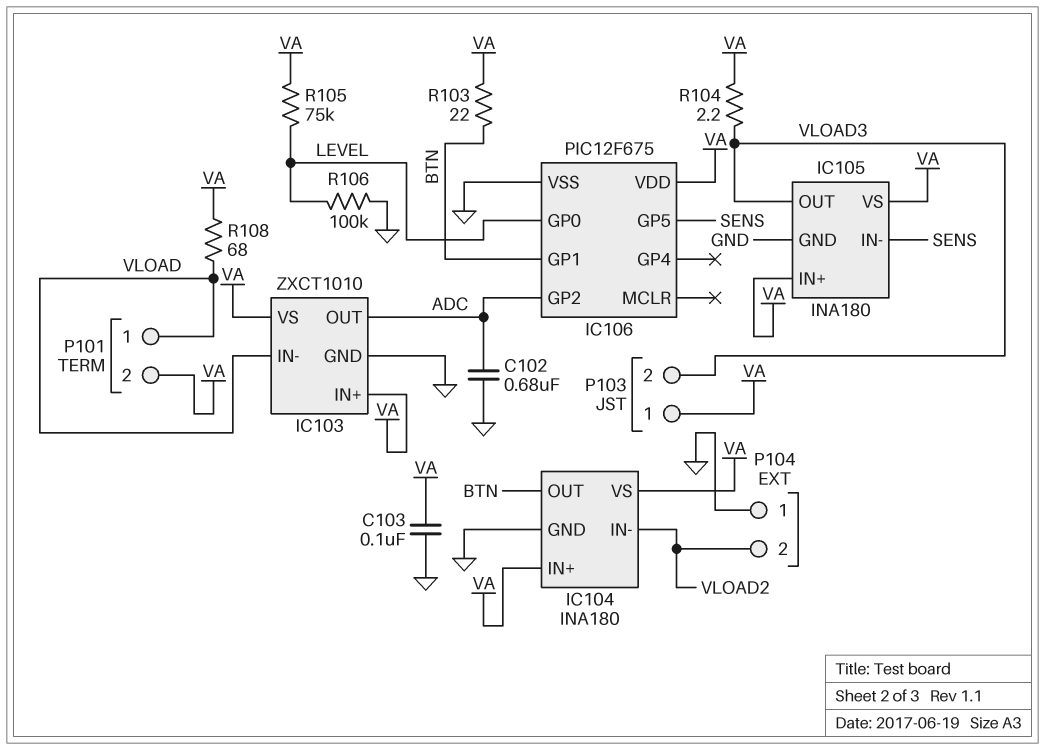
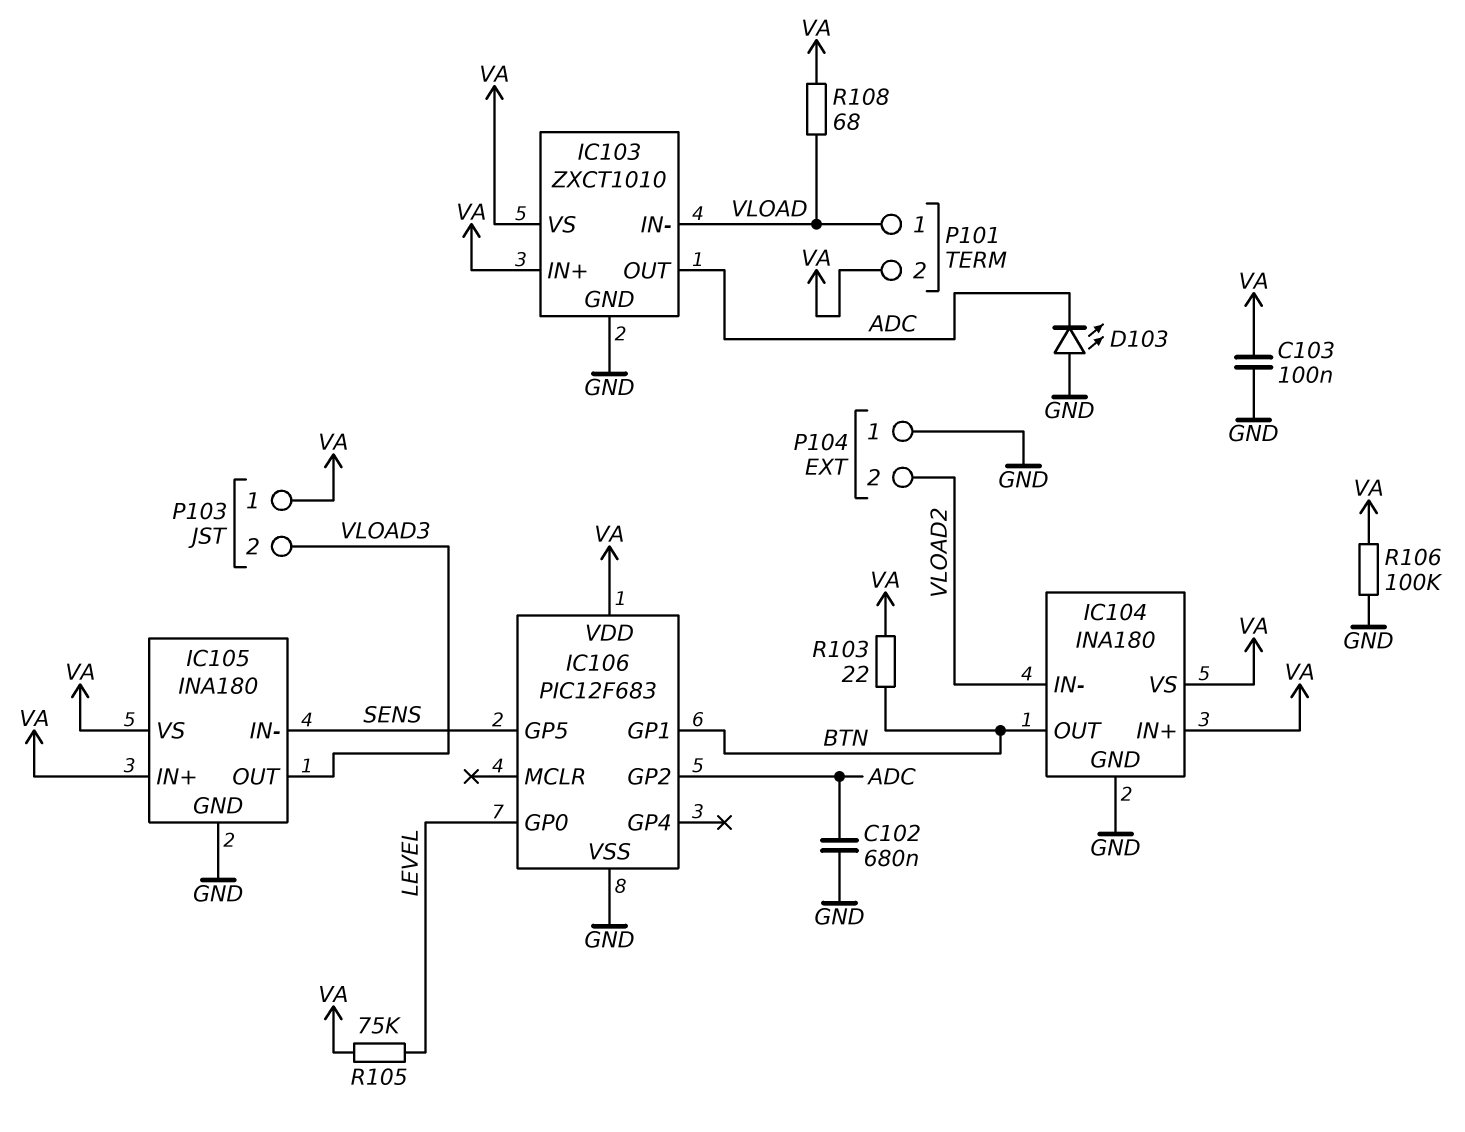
D103: none -> LED (A GND, K ADC)
IC106: PIC12F675 -> PIC12F683
R104: 2.2 (VA, VLOAD3) -> none
R106: 100k (GND, LEVEL) -> 100k (GND, VA)

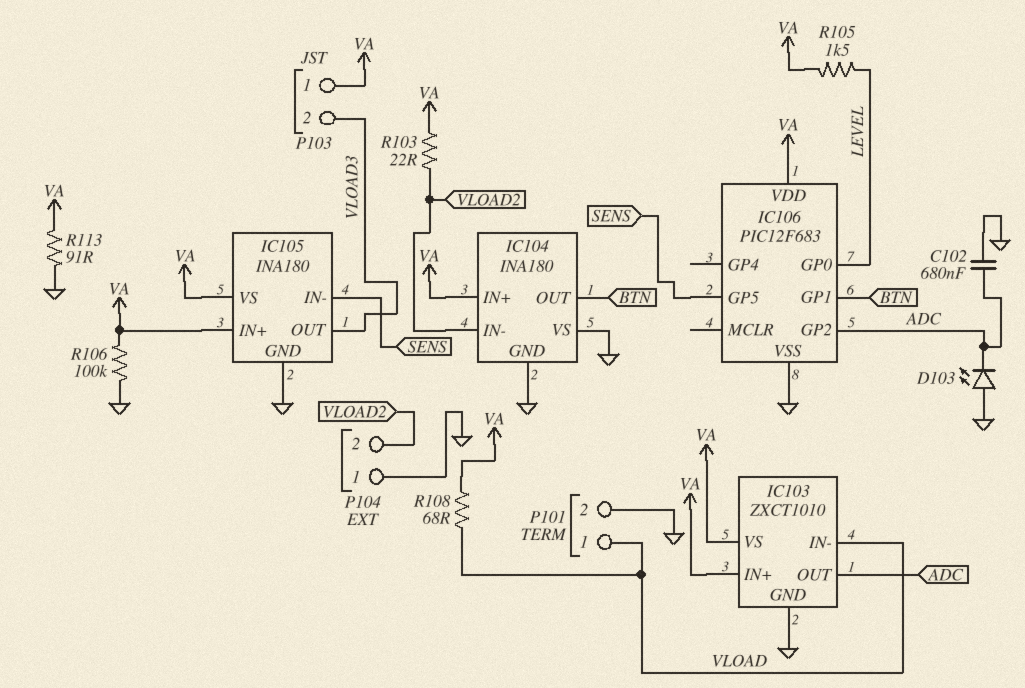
C103: 100nF (GND, VA) -> none
IC104 pin VS: VA -> GND
P101 pin 2: VA -> GND
R103: 22 (BTN, VA) -> 22 (VA, VLOAD2)
R105: 75k (LEVEL, VA) -> 1.5k (LEVEL, VA)
R113: none -> 91 (GND, VA)

